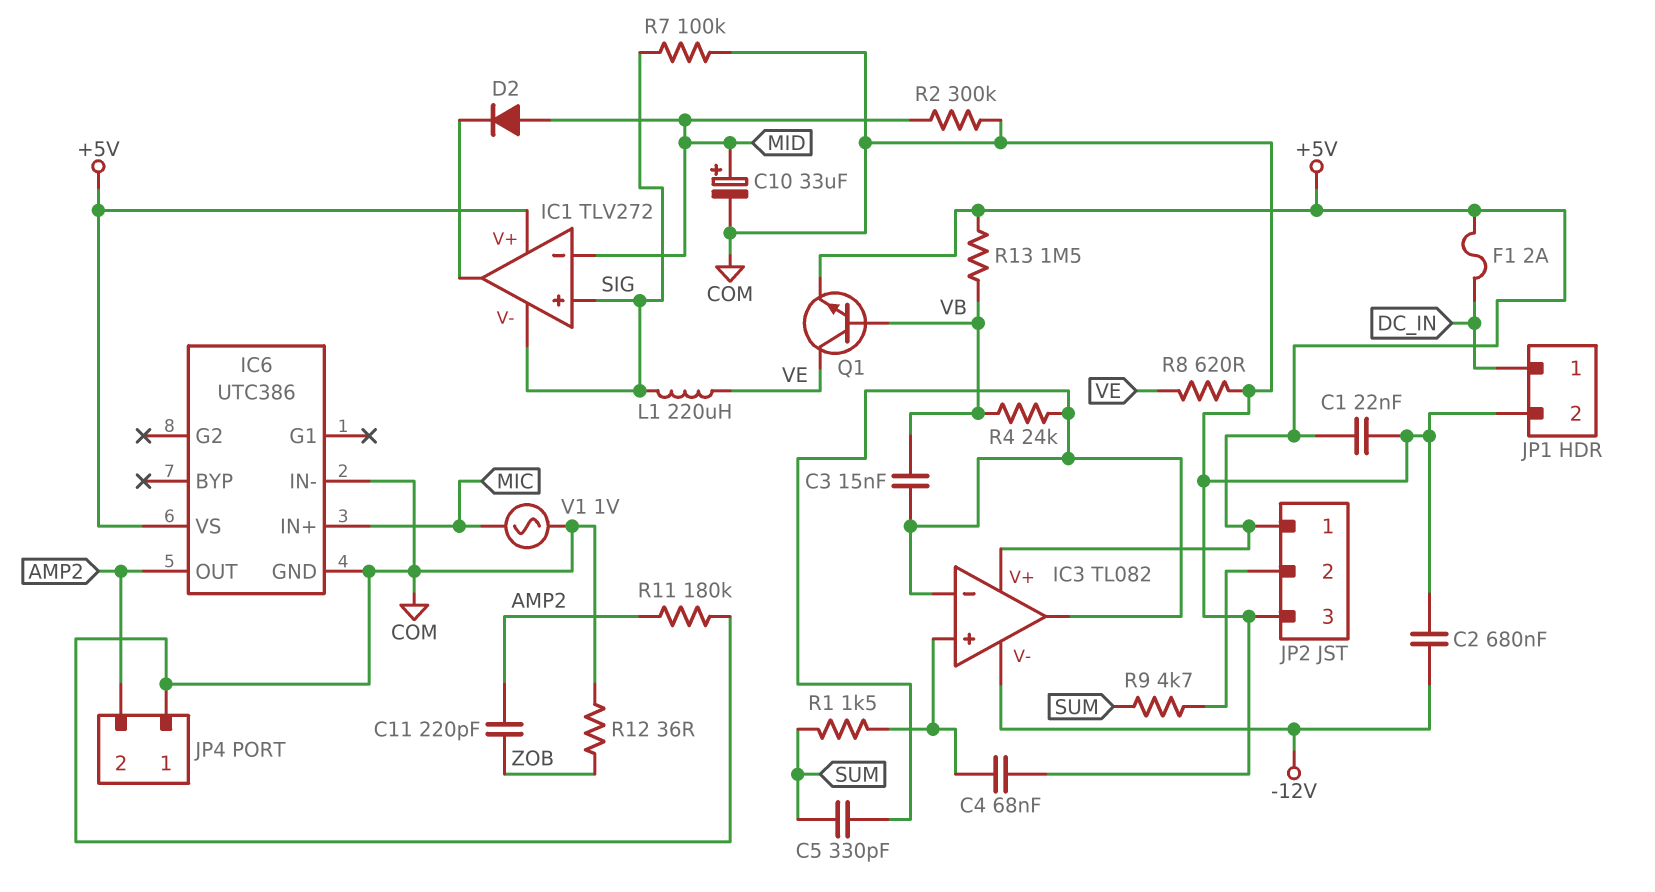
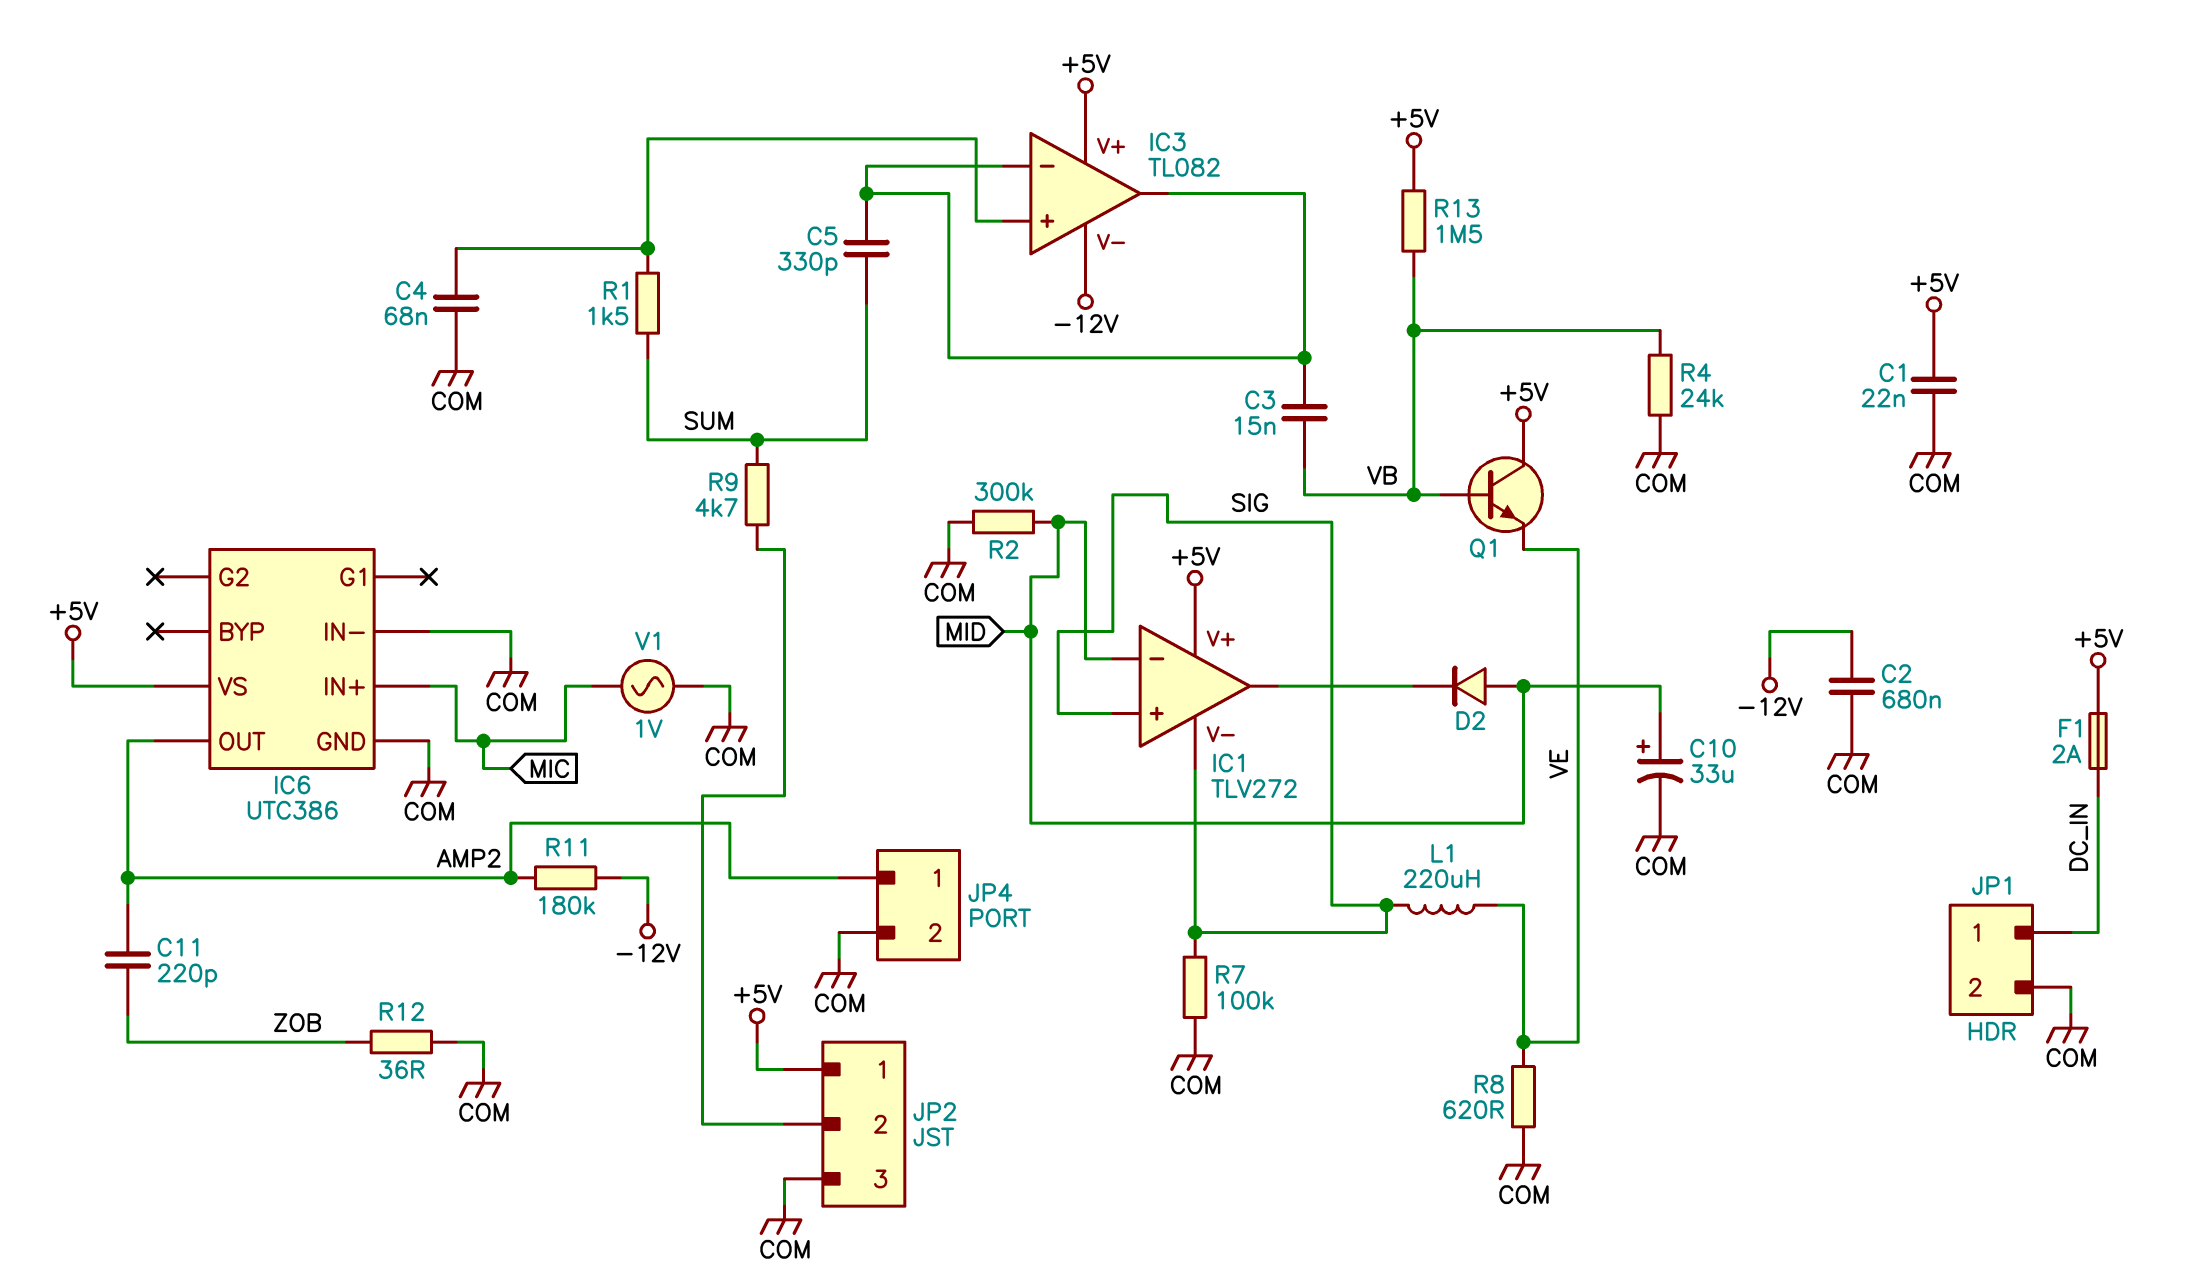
JP4 pin 1: COM -> AMP2
JP4 pin 2: AMP2 -> COM
Q1: NPN (B VB, C VE, E +5V) -> NPN (B VB, C +5V, E VE)
R4: 24k (IC3/in-, VB) -> 24k (COM, VB)
R11: 180k (AMP2, COM) -> 180k (-12V, AMP2)

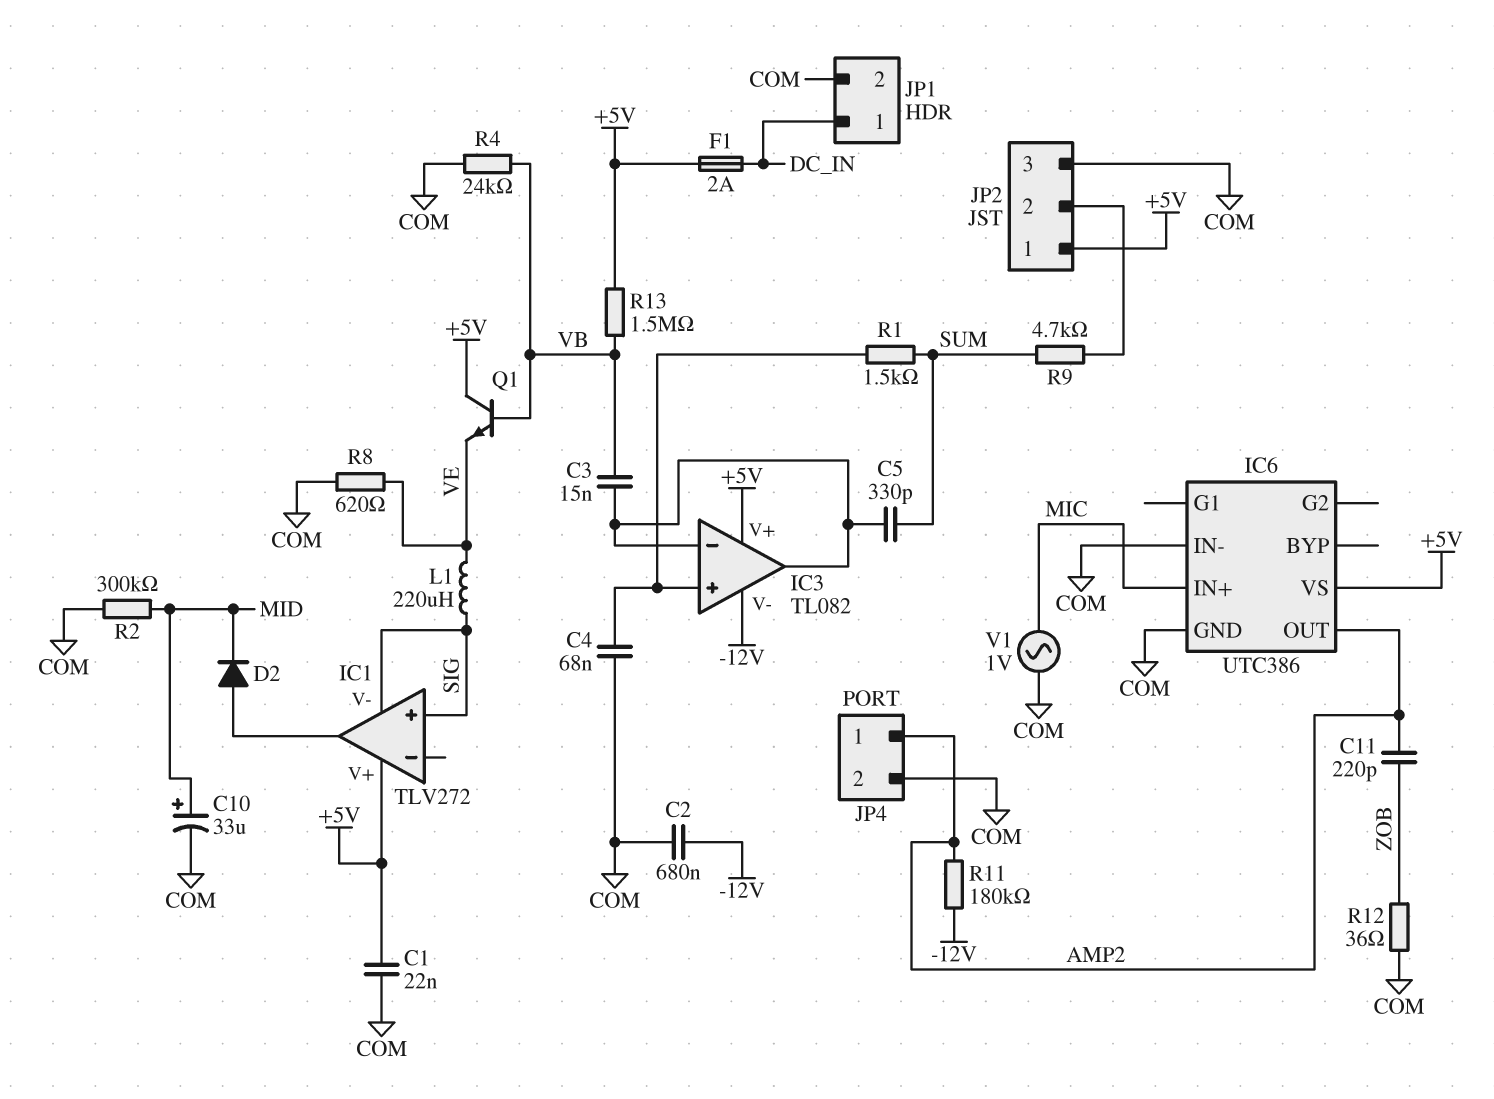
D2: diode (A MID, K IC1/out) -> diode (A IC1/out, K MID)
IC1 pin in-: MID -> none
R7: 100k (COM, SIG) -> none

